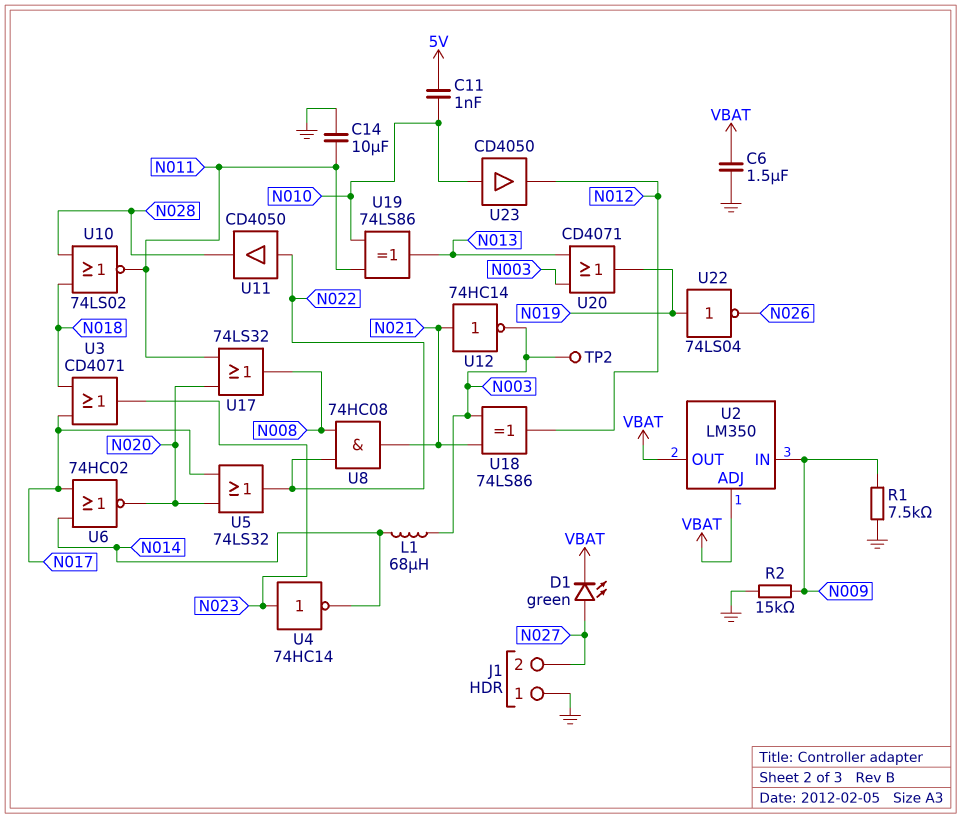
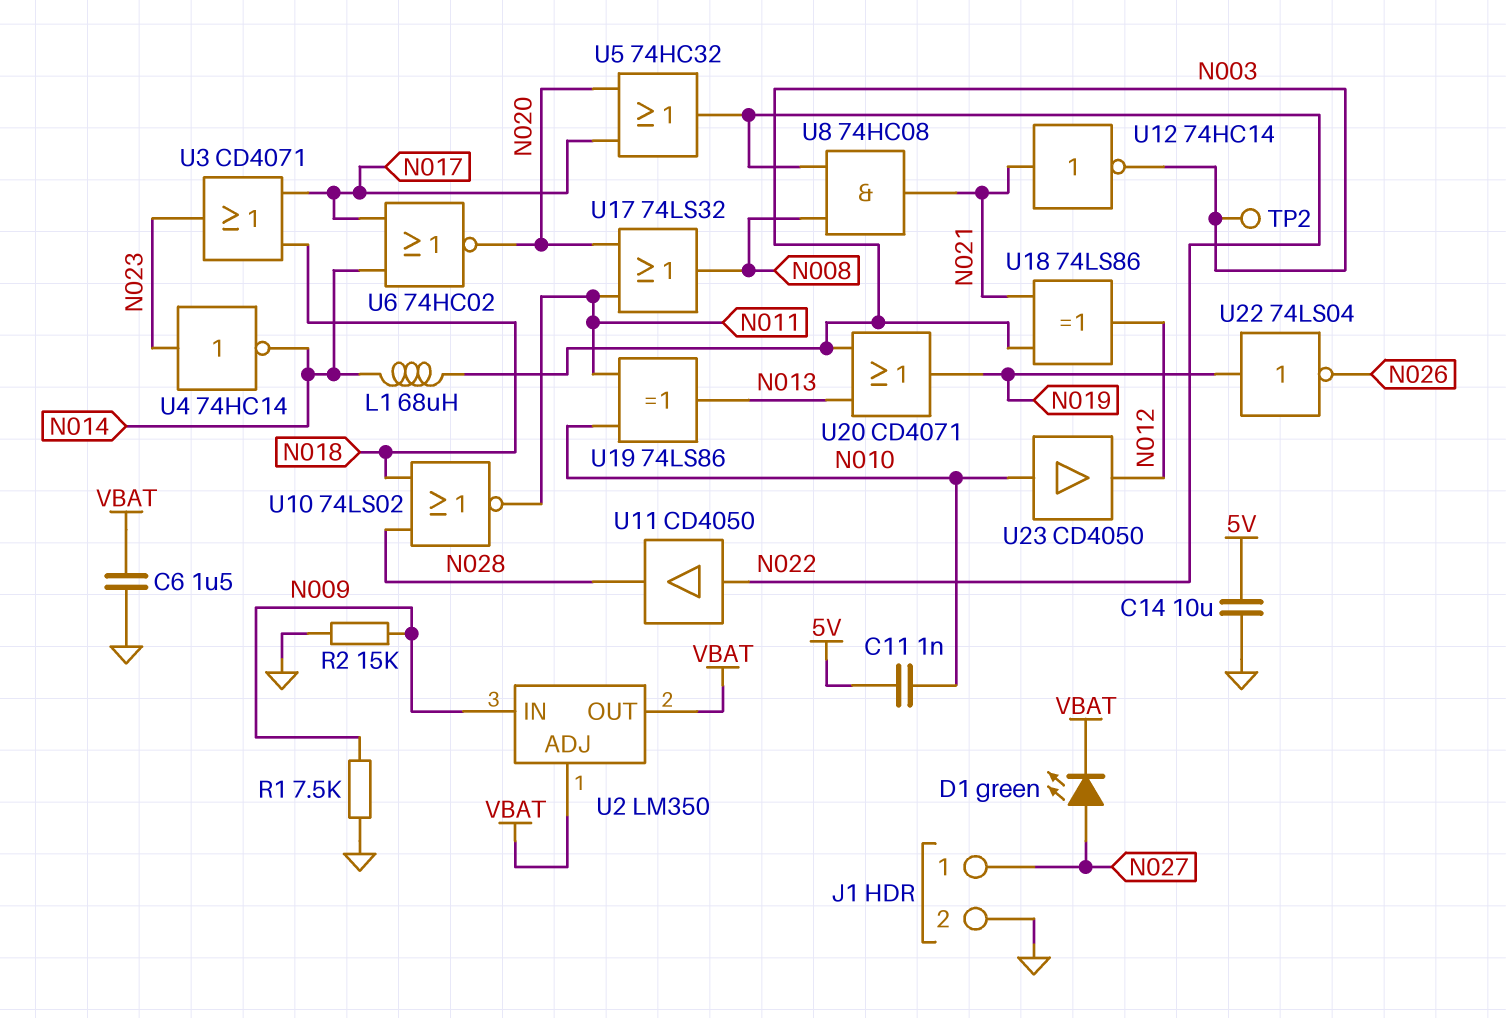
C14: 10uF (GND, N011) -> 10uF (5V, GND)
J1 pin 1: GND -> N027
J1 pin 2: N027 -> GND
U5: OR 74LS32 (in N017, in N020, out N022) -> OR 74HC32 (in N017, in N020, out N022)

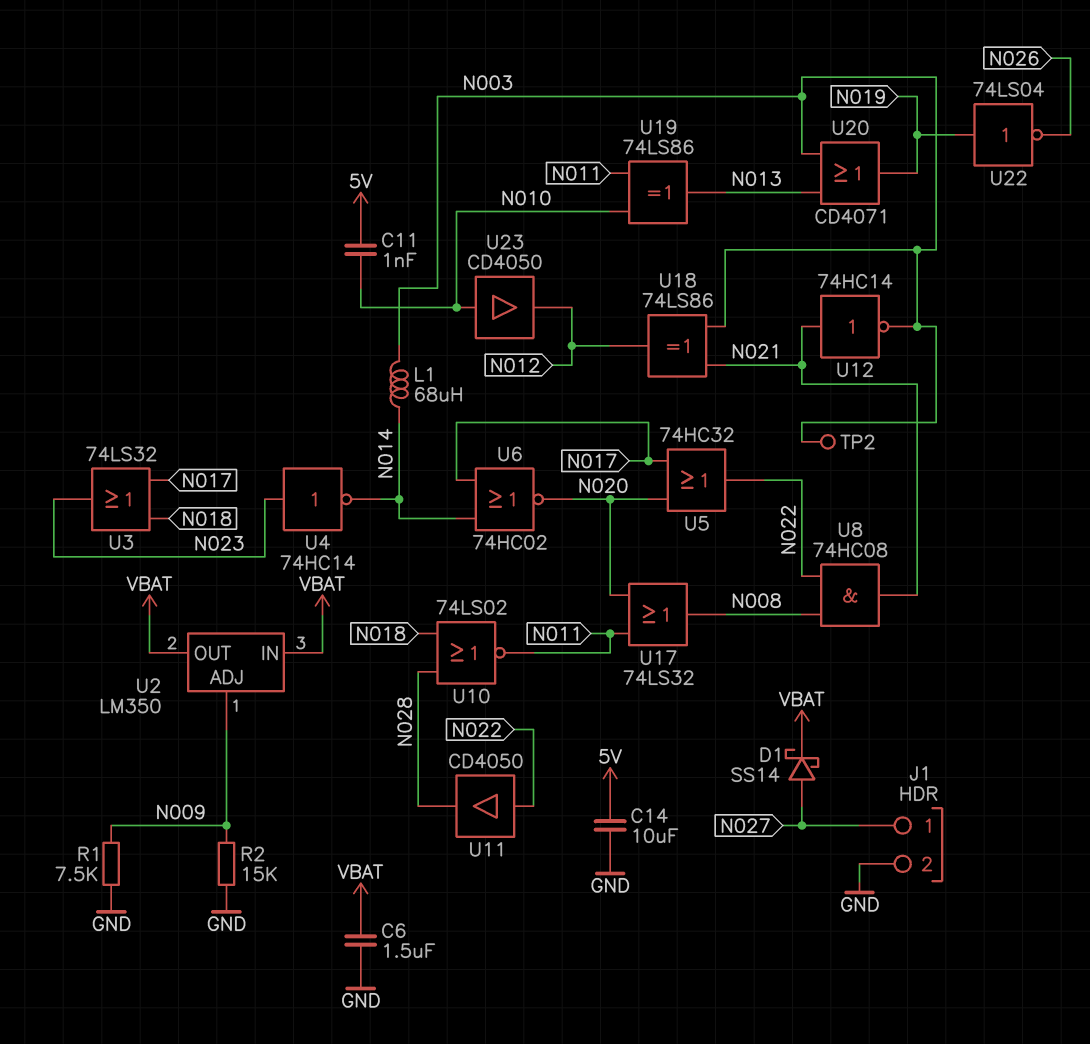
D1: LED green (A N027, K VBAT) -> schottky SS14 (A N027, K VBAT)
U2 pin ADJ: VBAT -> N009
U2 pin IN: N009 -> VBAT
U3: OR CD4071 (in N017, in N018, out N023) -> OR 74LS32 (in N017, in N018, out N023)

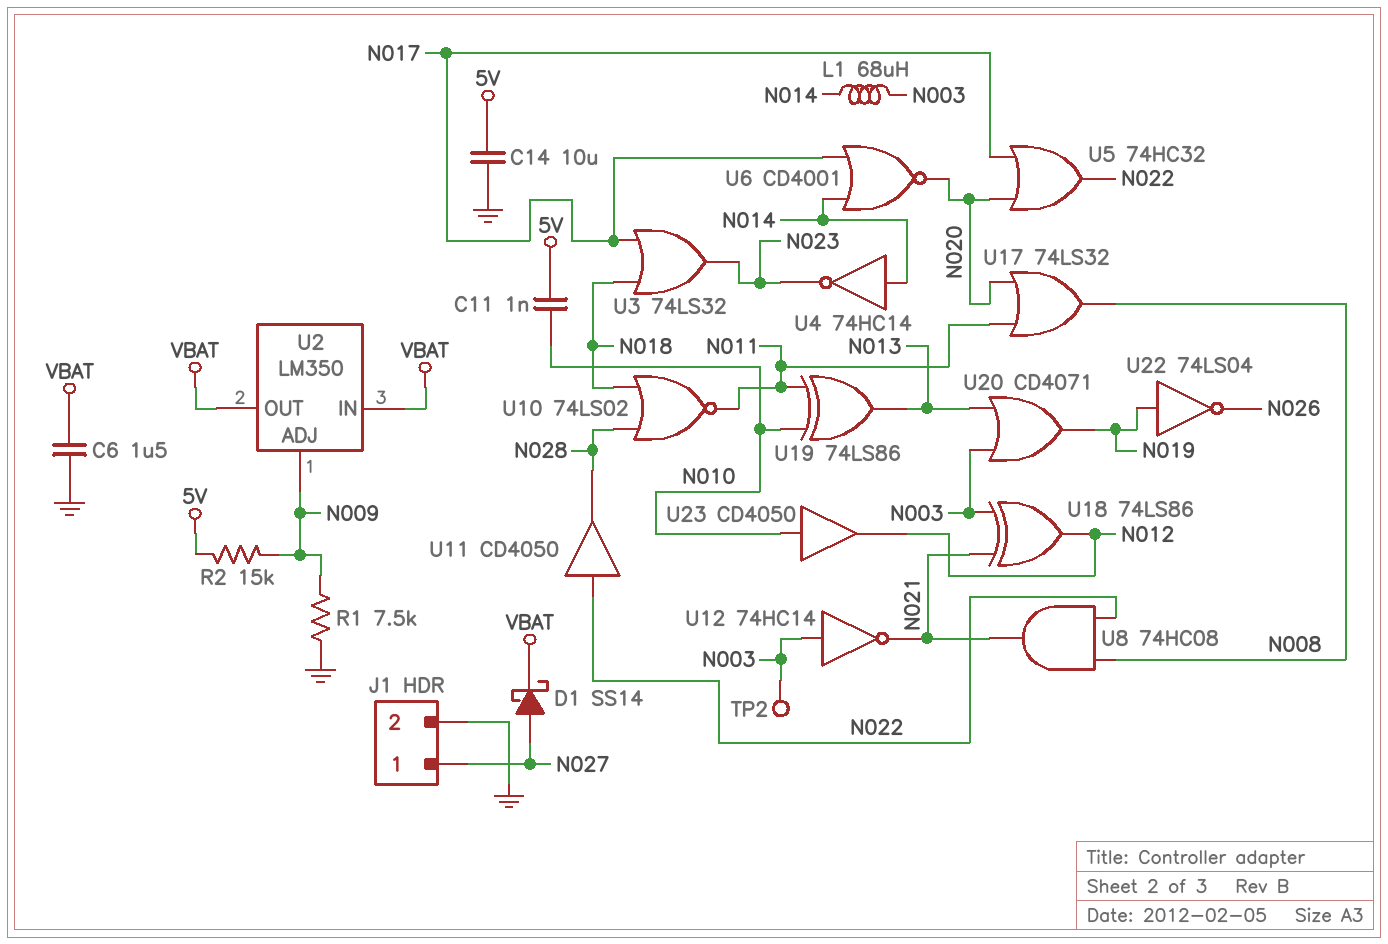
R2: 15k (GND, N009) -> 15k (5V, N009)
U4: NOT 74HC14 (in N023, out N014) -> NOT 74HC14 (in N014, out N023)
U6: NOR 74HC02 (in N014, in N017, out N020) -> NOR CD4001 (in N014, in N017, out N020)
U12: NOT 74HC14 (in N021, out N003) -> NOT 74HC14 (in N003, out N021)

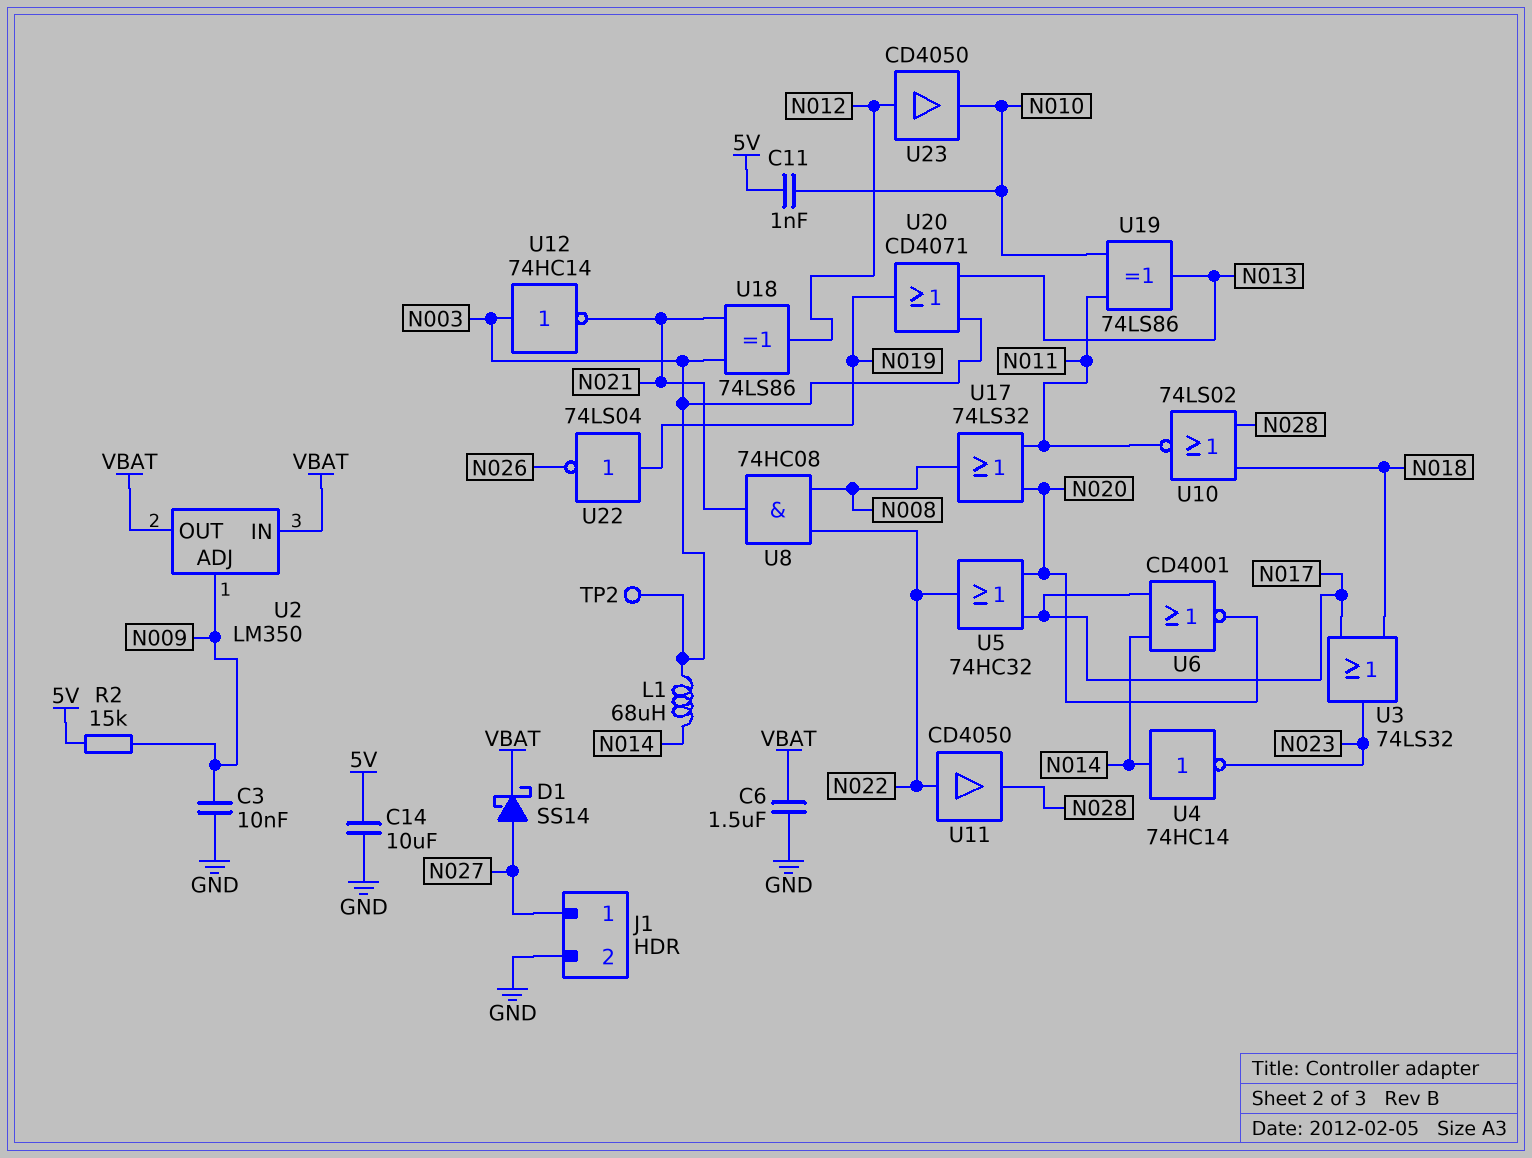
C3: none -> 10nF (GND, N009)
R1: 7.5k (GND, N009) -> none
U23: buffer CD4050 (in N010, out N012) -> buffer CD4050 (in N012, out N010)

